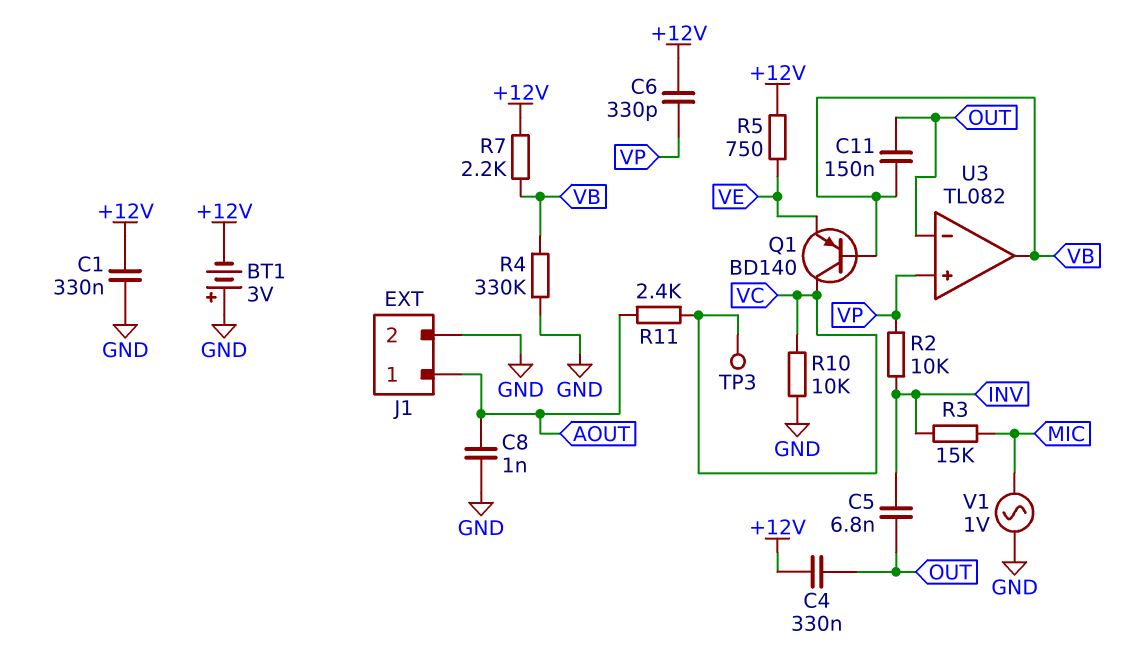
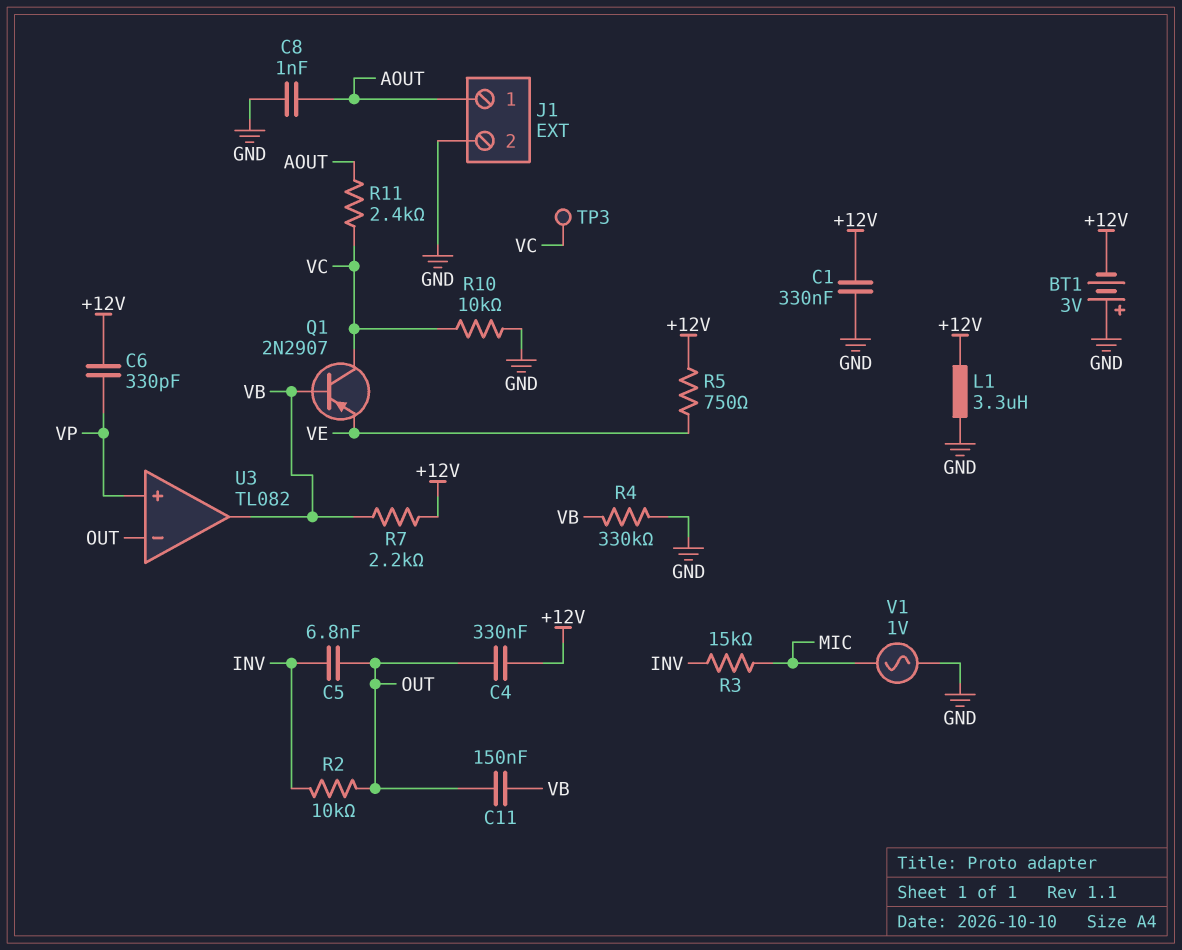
L1: none -> 3.3uH (+12V, GND)
Q1: PNP BD140 (B VB, C VC, E VE) -> PNP 2N2907 (B VB, C VC, E VE)
R2: 10k (INV, VP) -> 10k (INV, OUT)

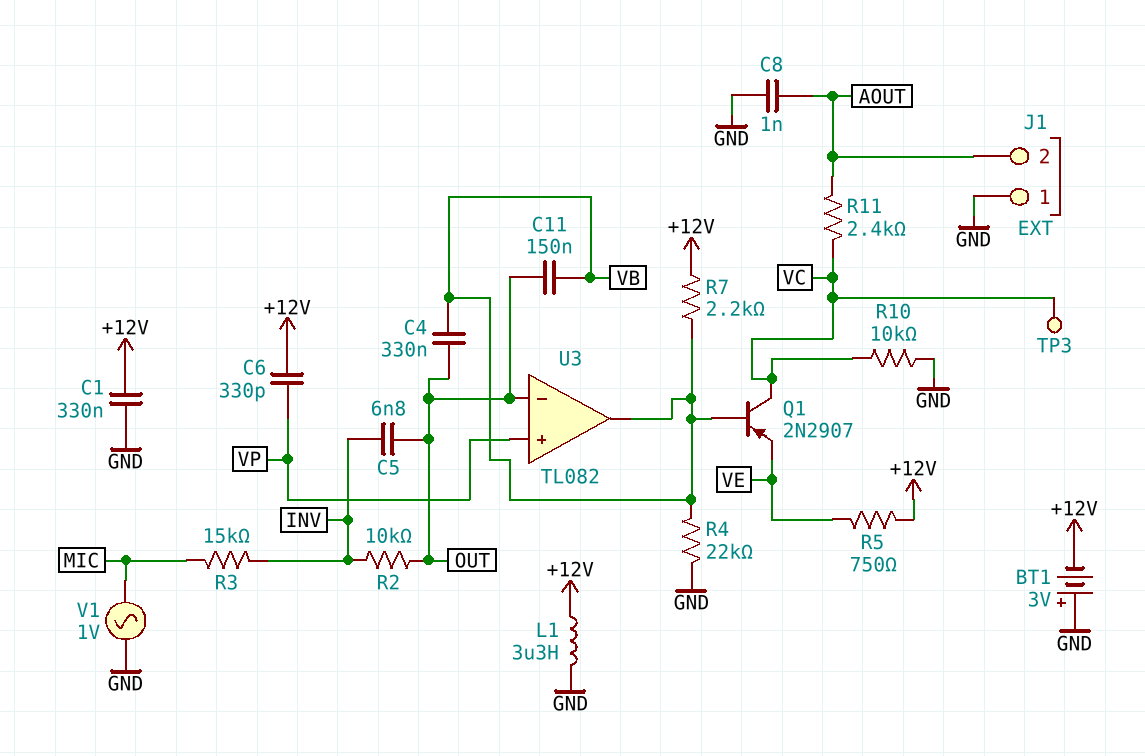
C4: 330nF (+12V, OUT) -> 330nF (OUT, VB)
J1 pin 1: AOUT -> GND
J1 pin 2: GND -> AOUT
R4: 330k (GND, VB) -> 22k (GND, VB)

